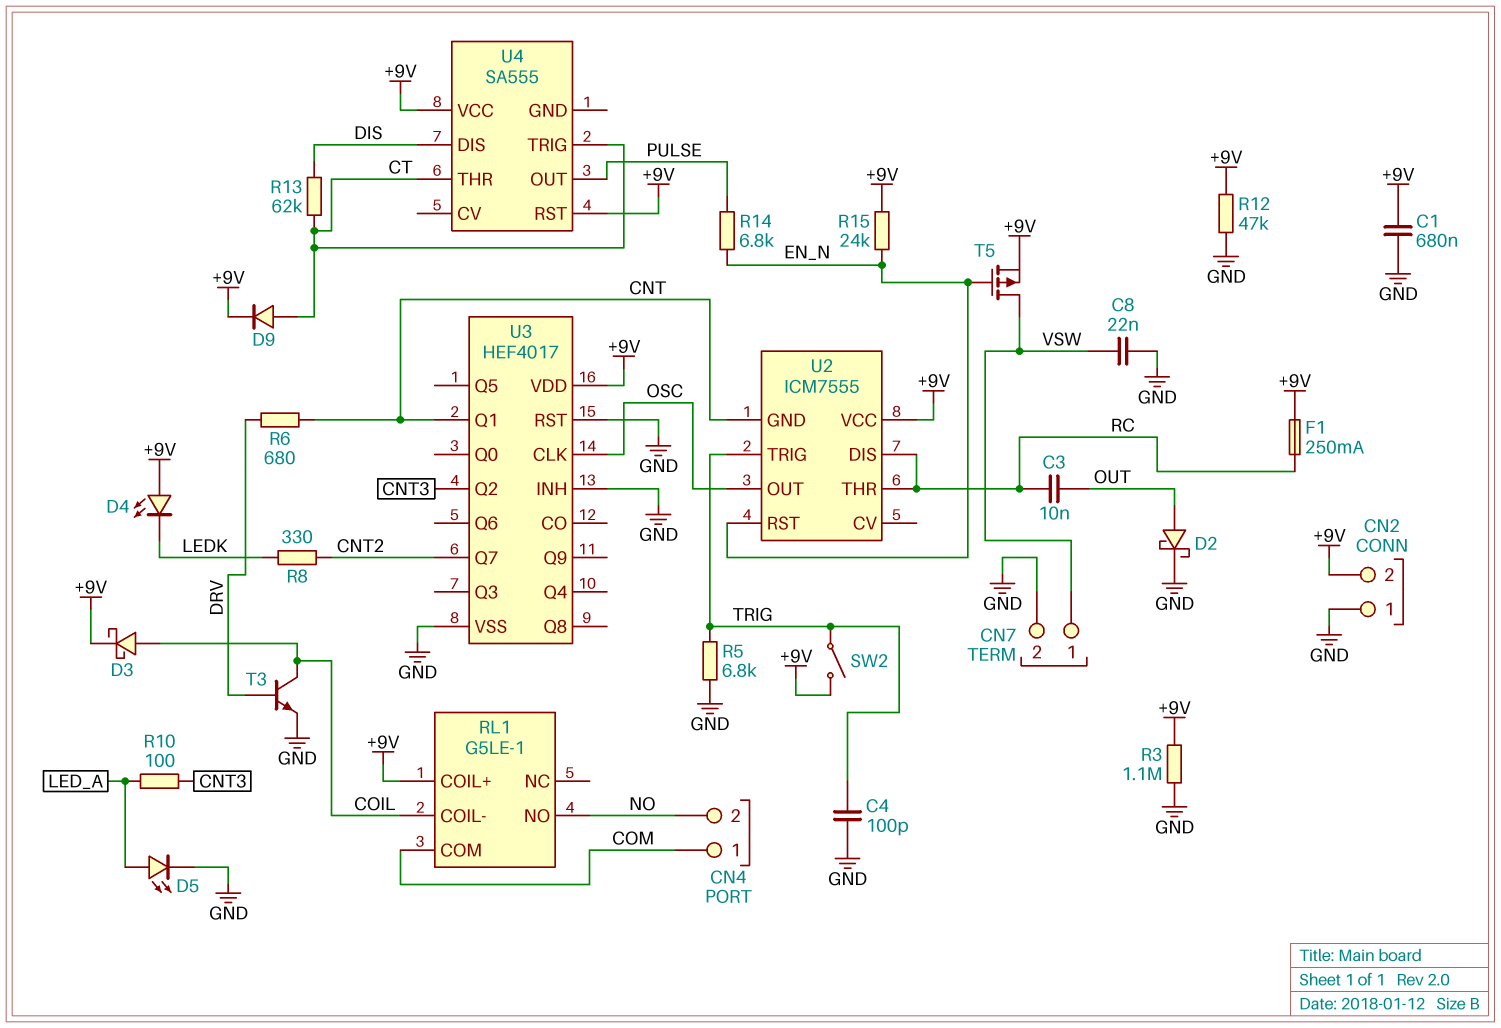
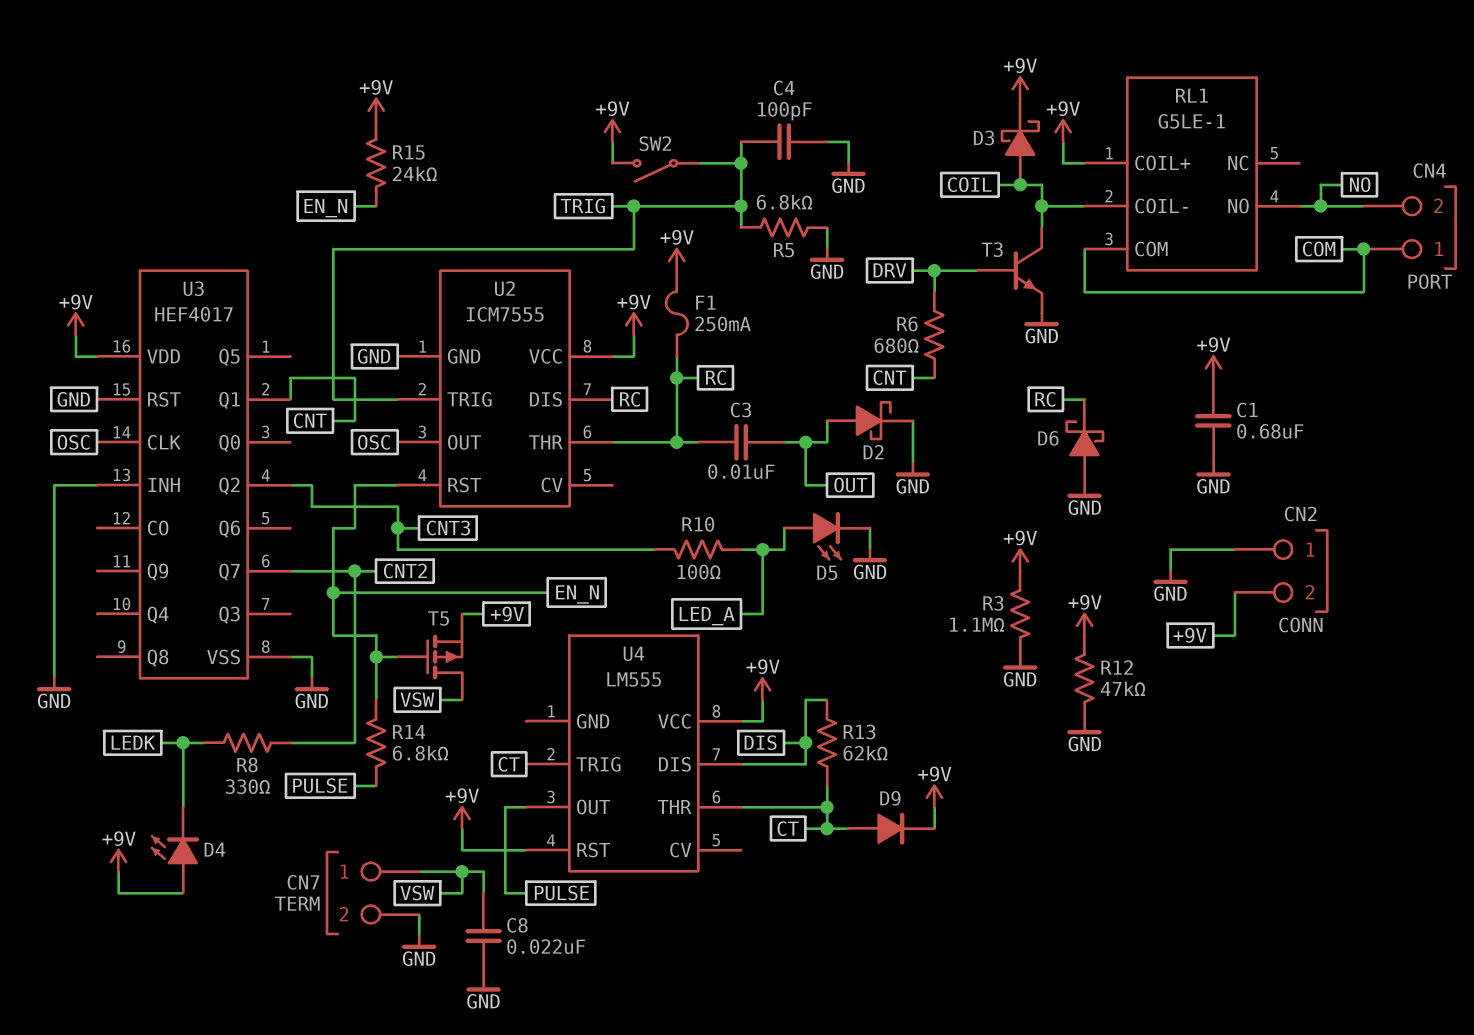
D6: none -> schottky (A GND, K RC)
U2 pin GND: CNT -> GND
U4: SA555 -> LM555

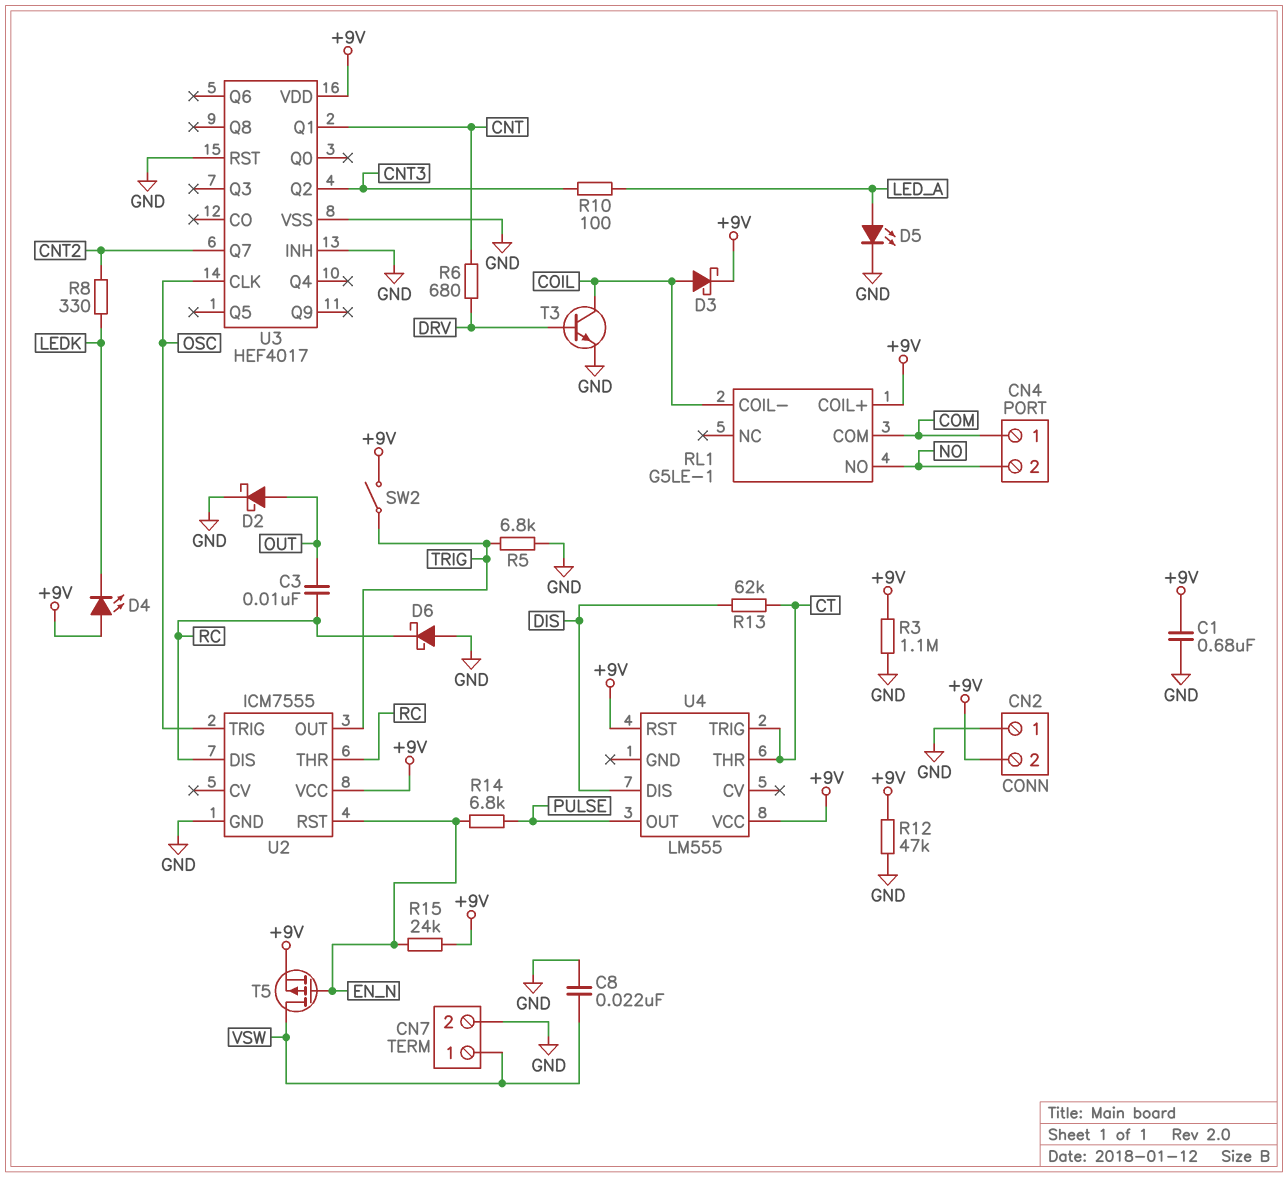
C4: 100pF (GND, TRIG) -> none
D9: diode (A CT, K +9V) -> none
F1: 250mA (+9V, RC) -> none
U2 pin OUT: OSC -> TRIG
U2 pin TRIG: TRIG -> OSC

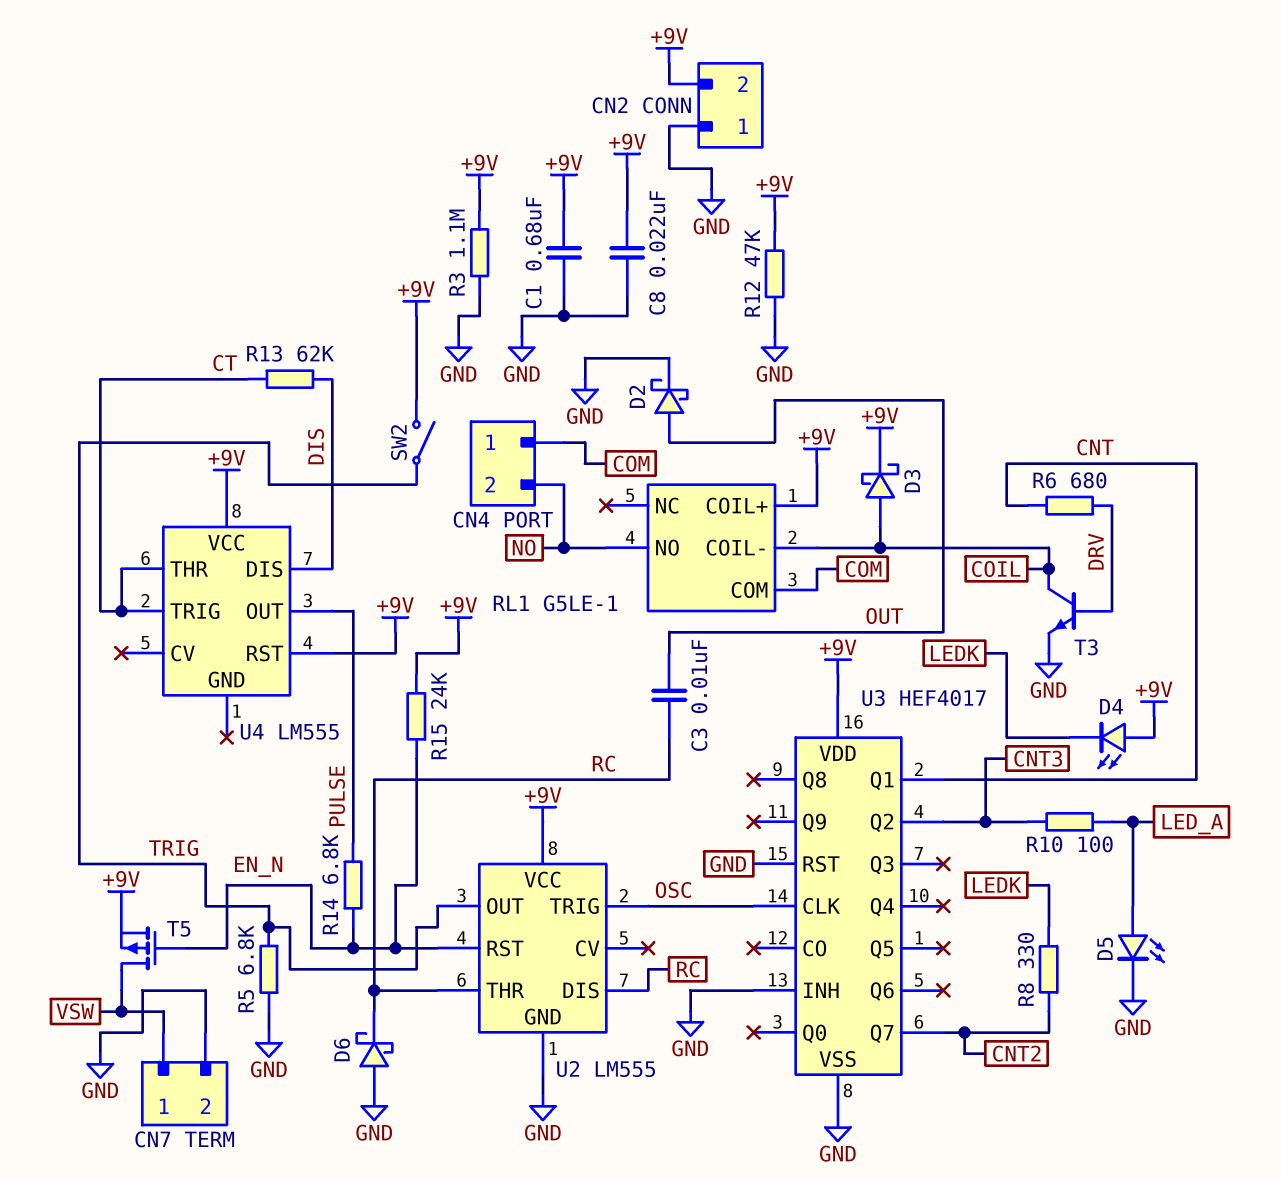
C8: 22nF (GND, VSW) -> 22nF (+9V, GND)
U2: ICM7555 -> LM555

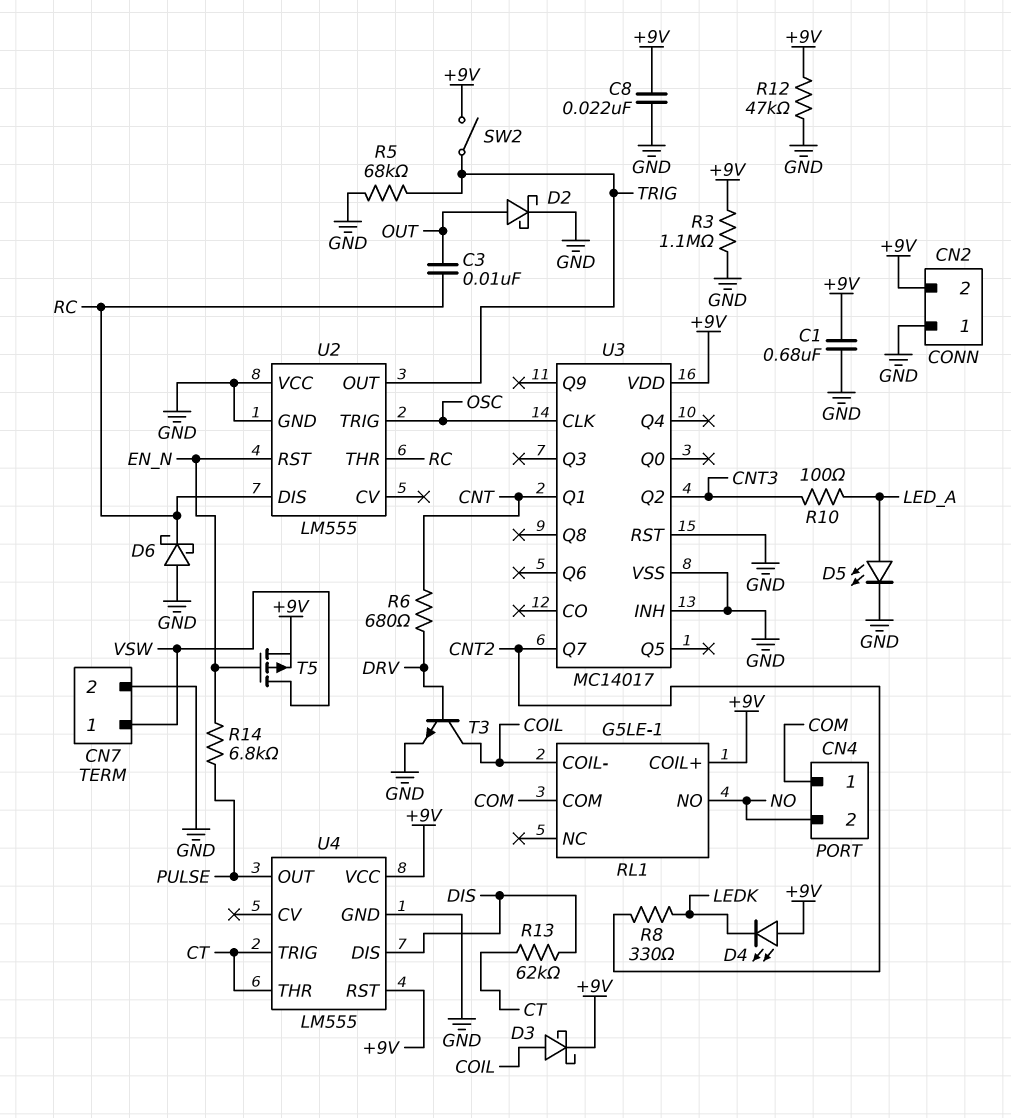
R5: 6.8k (GND, TRIG) -> 68k (GND, TRIG)
R15: 24k (+9V, EN_N) -> none
U2 pin VCC: +9V -> GND
U3: HEF4017 -> MC14017
U4 pin GND: none -> GND

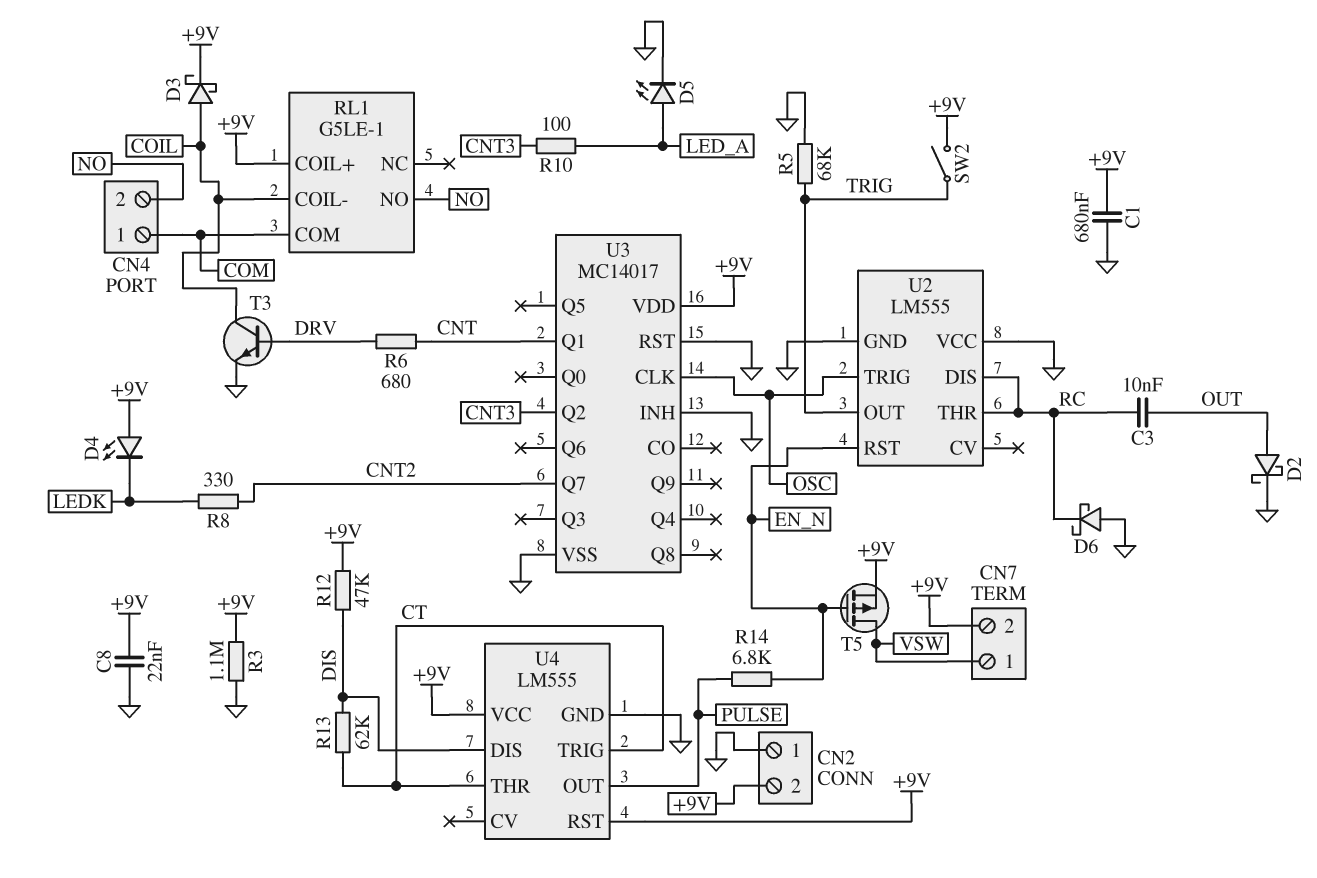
CN7 pin 2: GND -> +9V
R12: 47k (+9V, GND) -> 47k (+9V, DIS)

